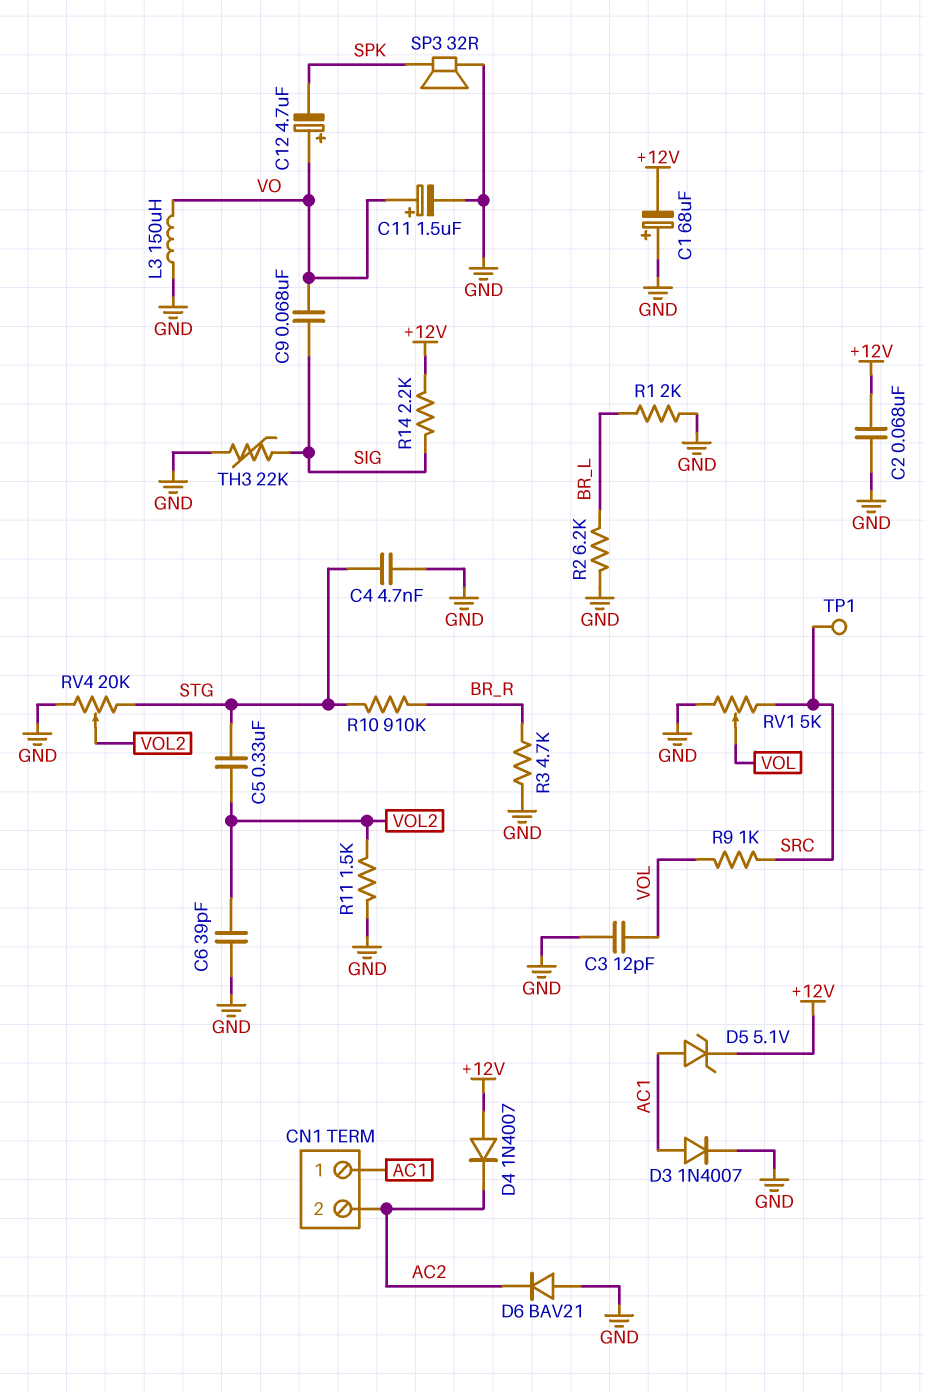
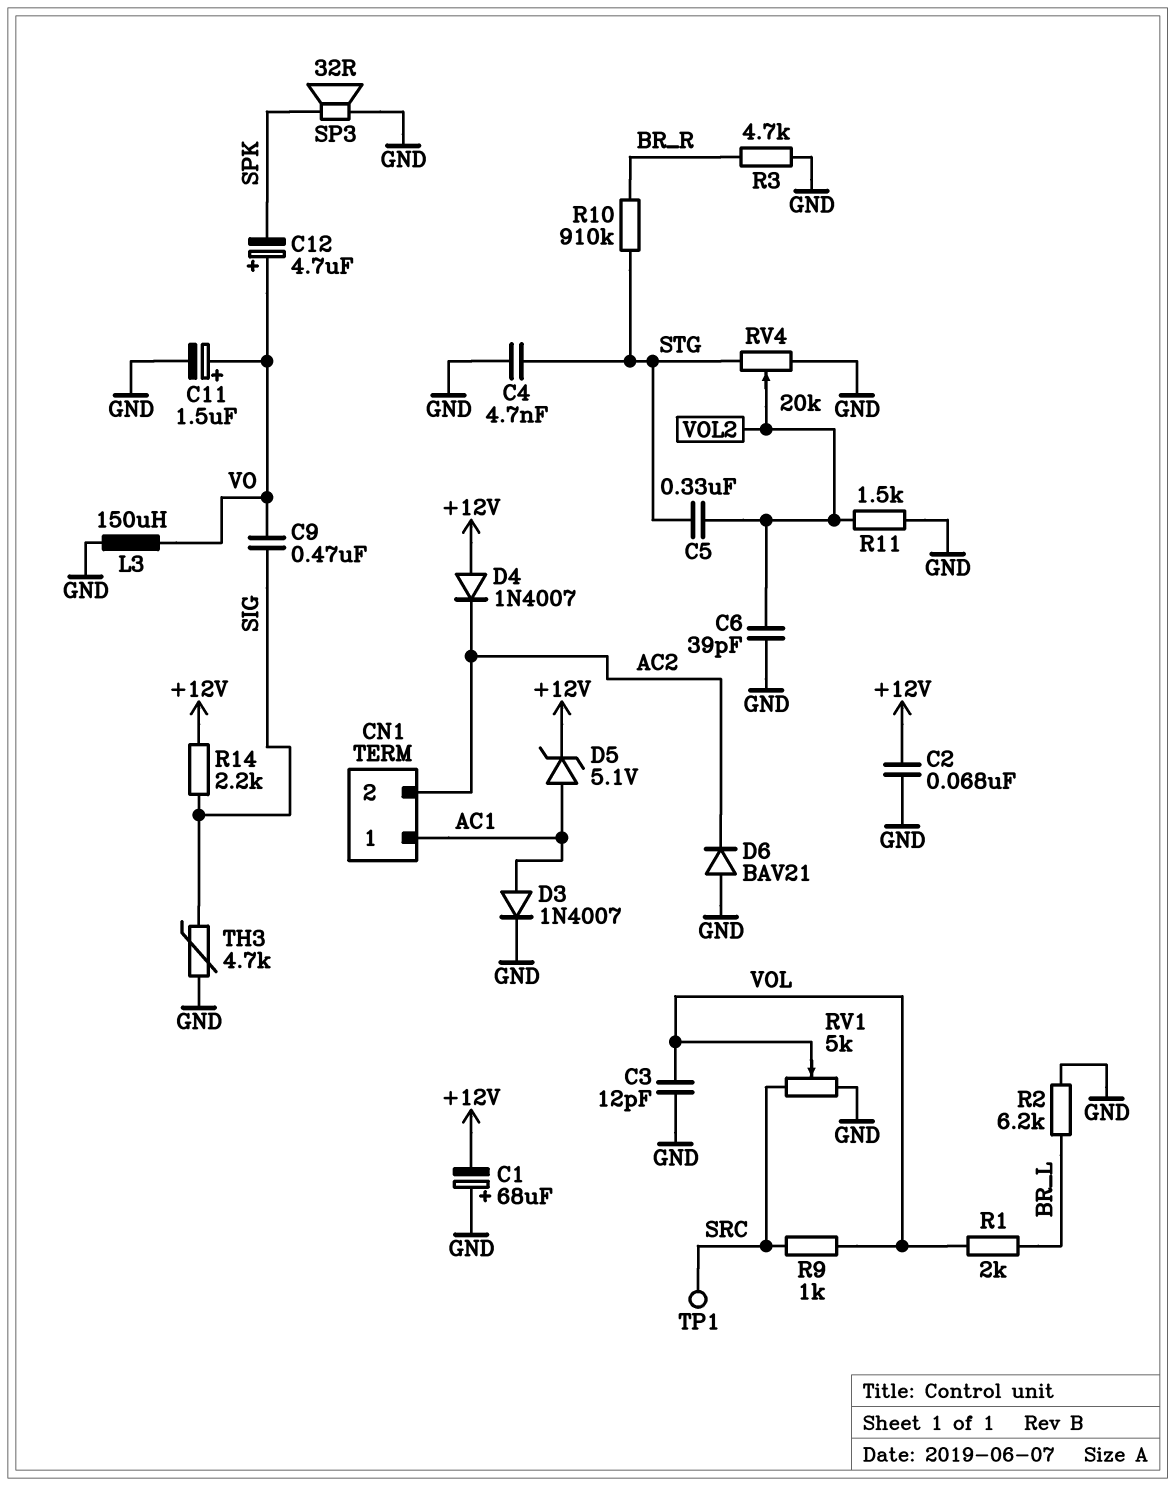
C9: 68nF (SIG, VO) -> 470nF (SIG, VO)
R1: 2k (BR_L, GND) -> 2k (BR_L, VOL)
TH3: 22k (GND, SIG) -> 4.7k (GND, SIG)

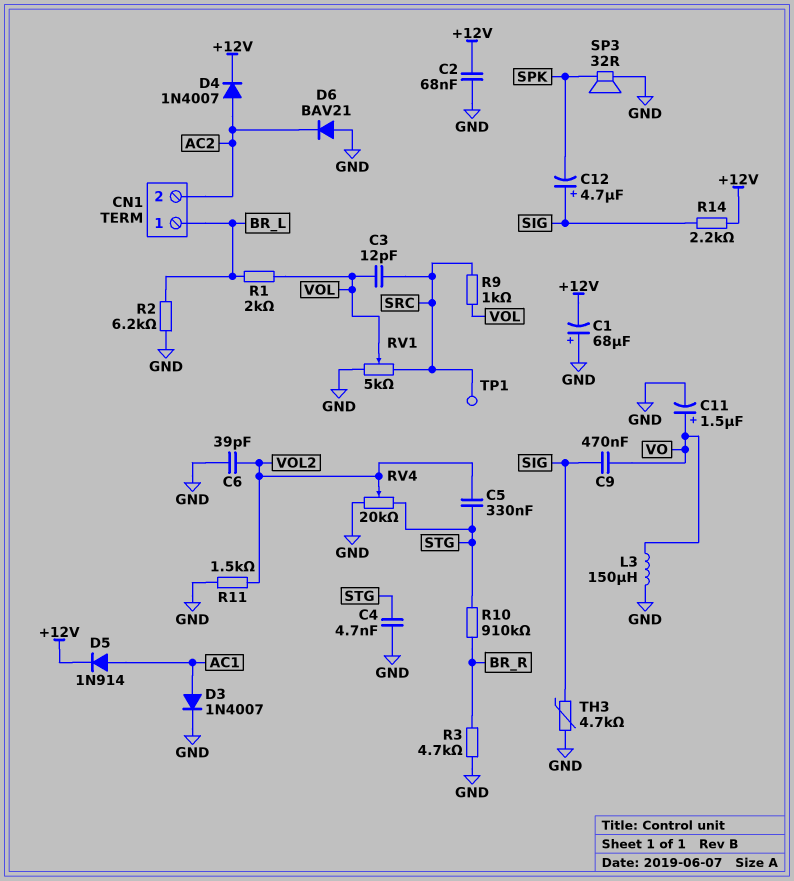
C3: 12pF (GND, VOL) -> 12pF (SRC, VOL)
C12: 4.7uF (plus VO, minus SPK) -> 4.7uF (plus SIG, minus SPK)
CN1 pin 1: AC1 -> BR_L
D4: diode 1N4007 (A +12V, K AC2) -> diode 1N4007 (A AC2, K +12V)
D5: zener 5.1V (A AC1, K +12V) -> diode 1N914 (A AC1, K +12V)

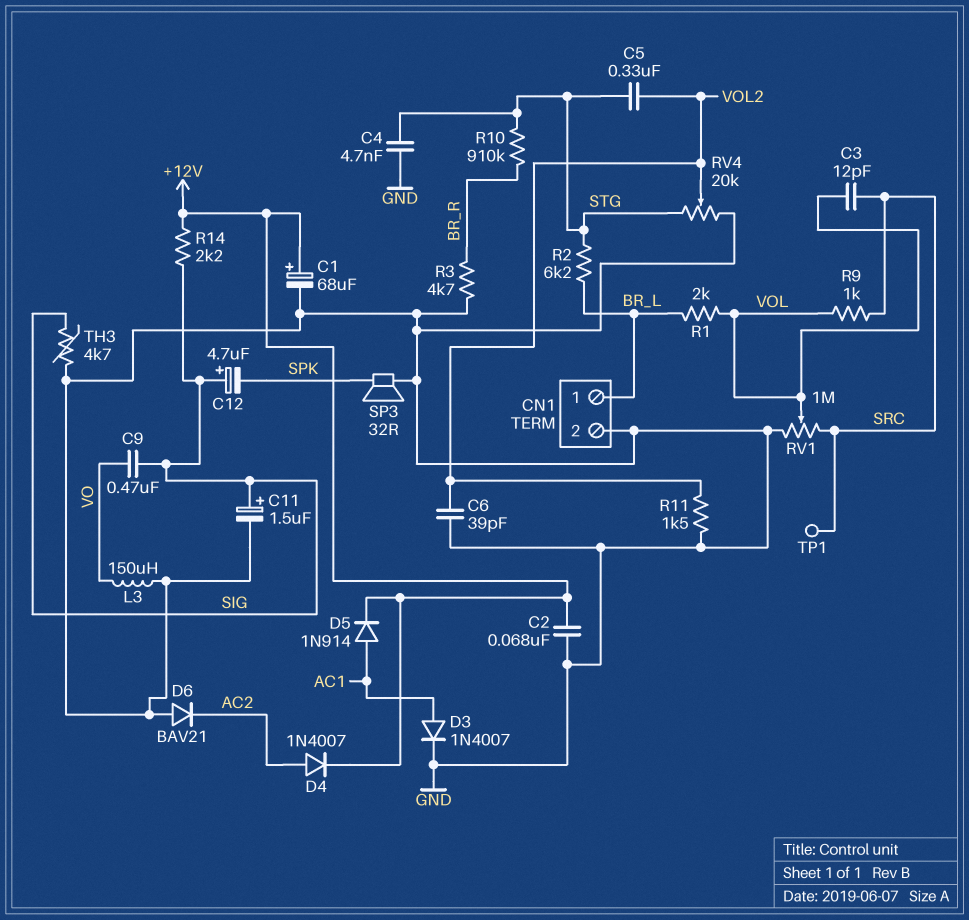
C1: 68uF (plus GND, minus +12V) -> 68uF (plus +12V, minus GND)
C11: 1.5uF (plus VO, minus GND) -> 1.5uF (plus SIG, minus GND)
CN1 pin 2: AC2 -> GND
R2: 6.2k (BR_L, GND) -> 6.2k (BR_L, STG)
RV1: 5k (GND, SRC, wiper VOL) -> 1M (GND, SRC, wiper VOL)

